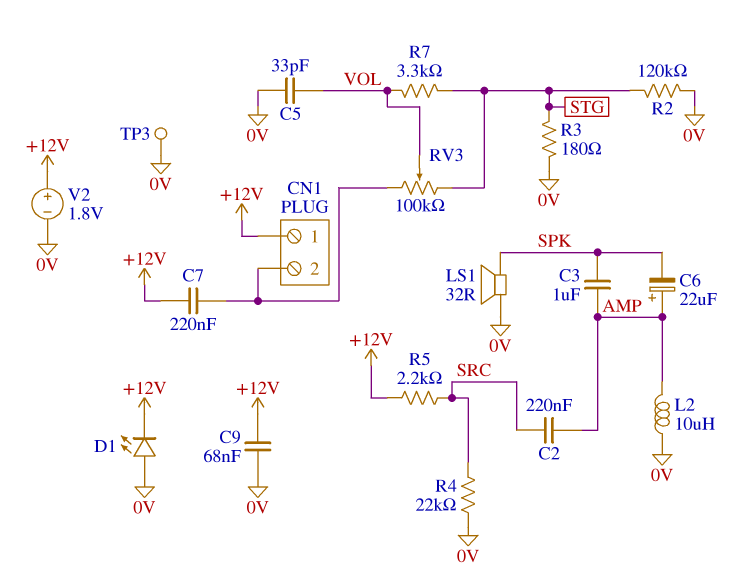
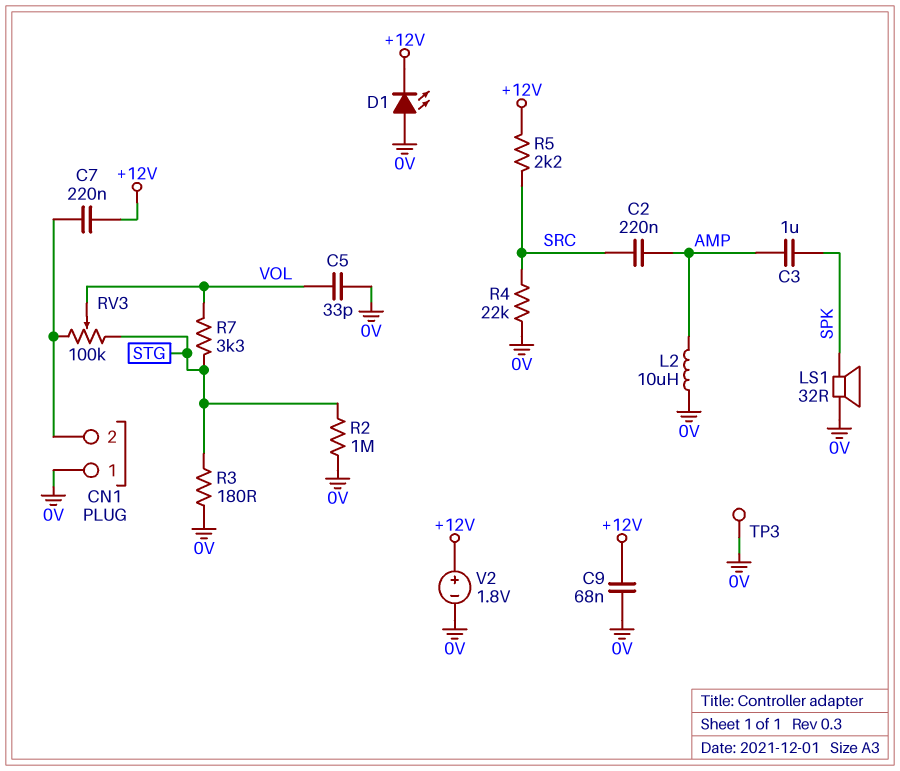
C6: 22uF (plus AMP, minus SPK) -> none
CN1 pin 1: +12V -> 0V
R2: 120k (0V, STG) -> 1M (0V, STG)

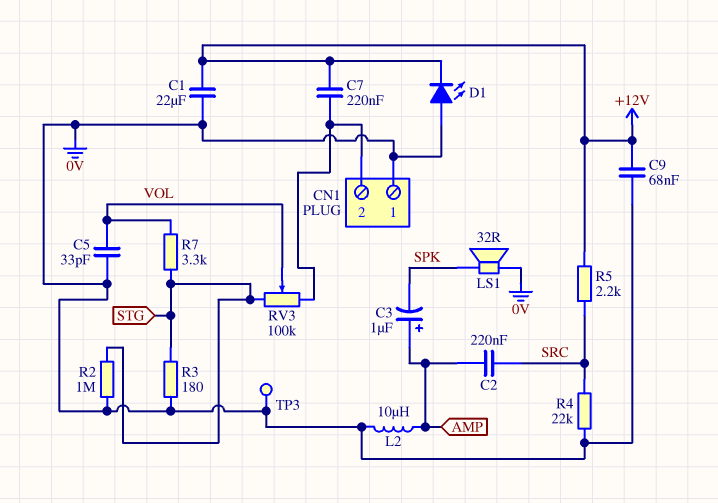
C1: none -> 22uF (+12V, 0V)
C3: 1uF (AMP, SPK) -> 1uF (plus AMP, minus SPK)
V2: 1.8V (plus +12V, minus 0V) -> none

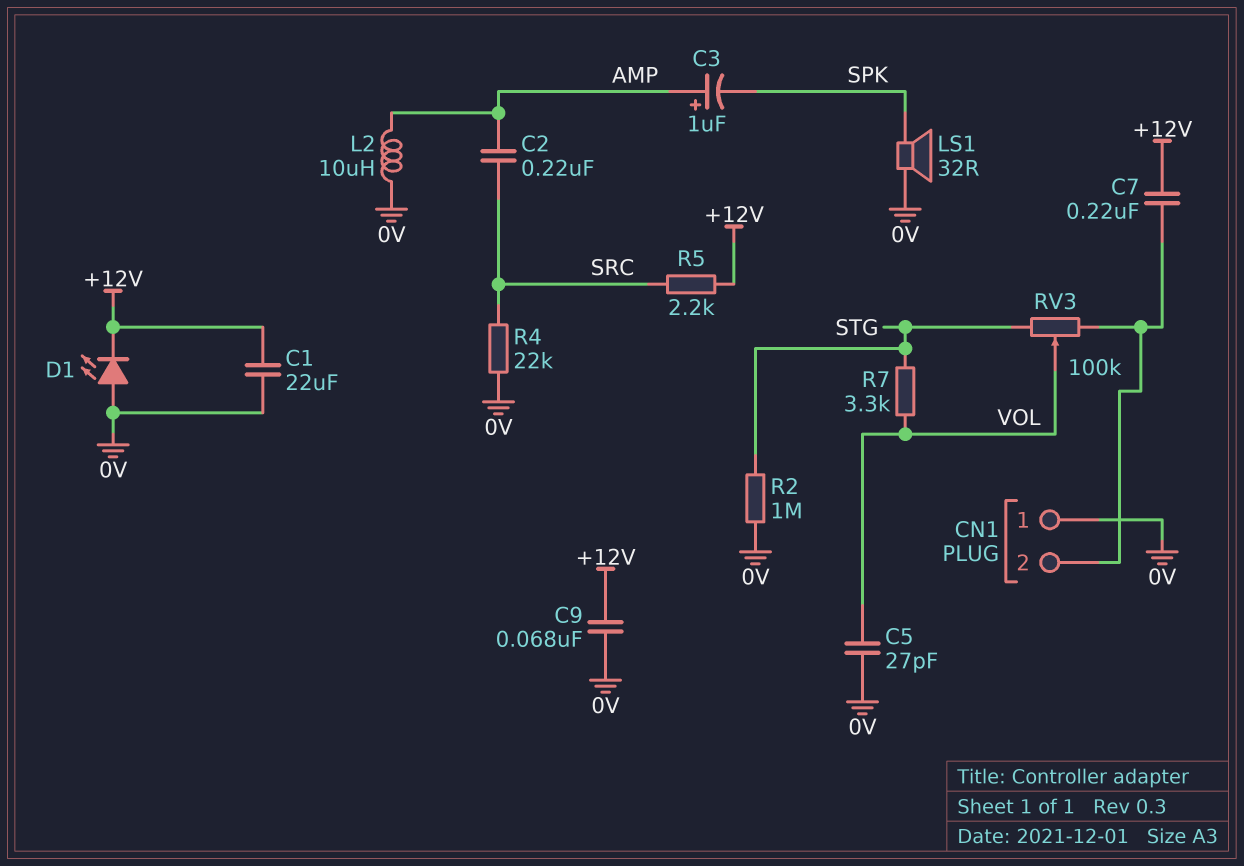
C5: 33pF (0V, VOL) -> 27pF (0V, VOL)
R3: 180 (0V, STG) -> none
TP3: test point (0V) -> none

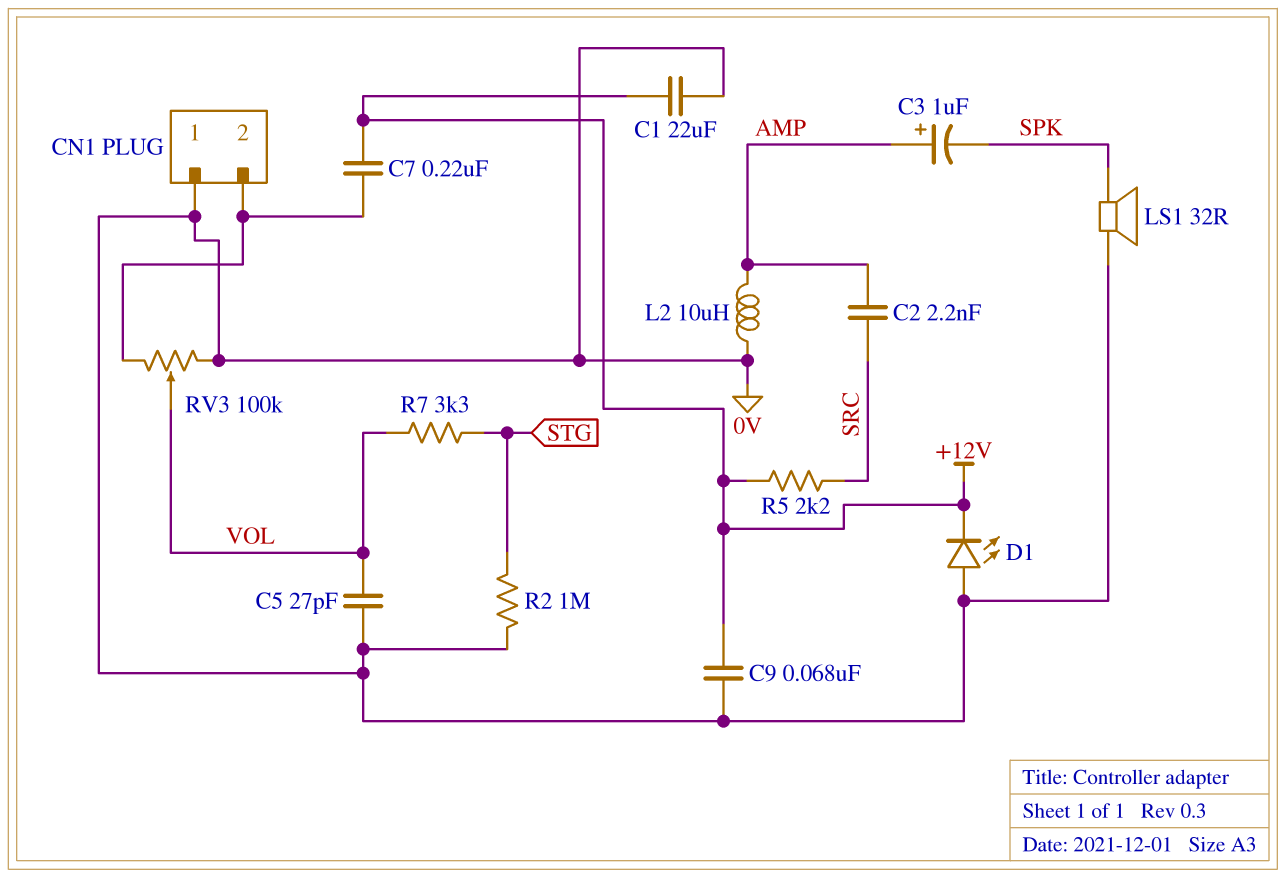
C2: 220nF (AMP, SRC) -> 2.2nF (AMP, SRC)
R4: 22k (0V, SRC) -> none
RV3: 100k (CN1/2, STG, wiper VOL) -> 100k (0V, CN1/2, wiper VOL)

